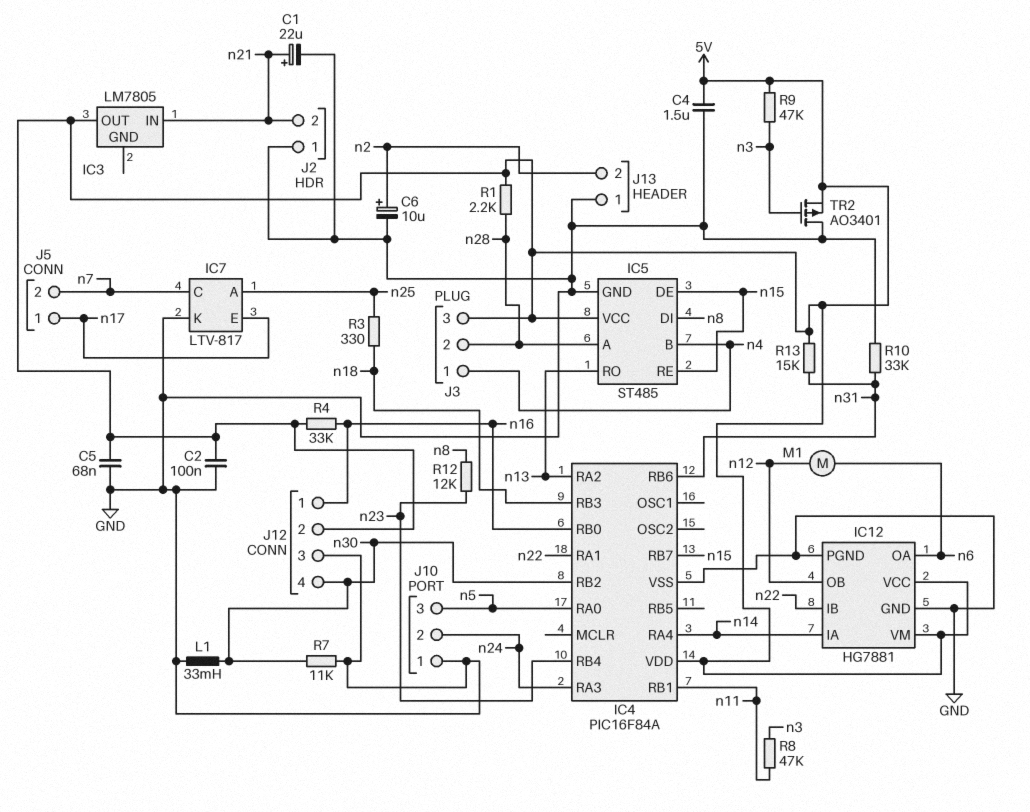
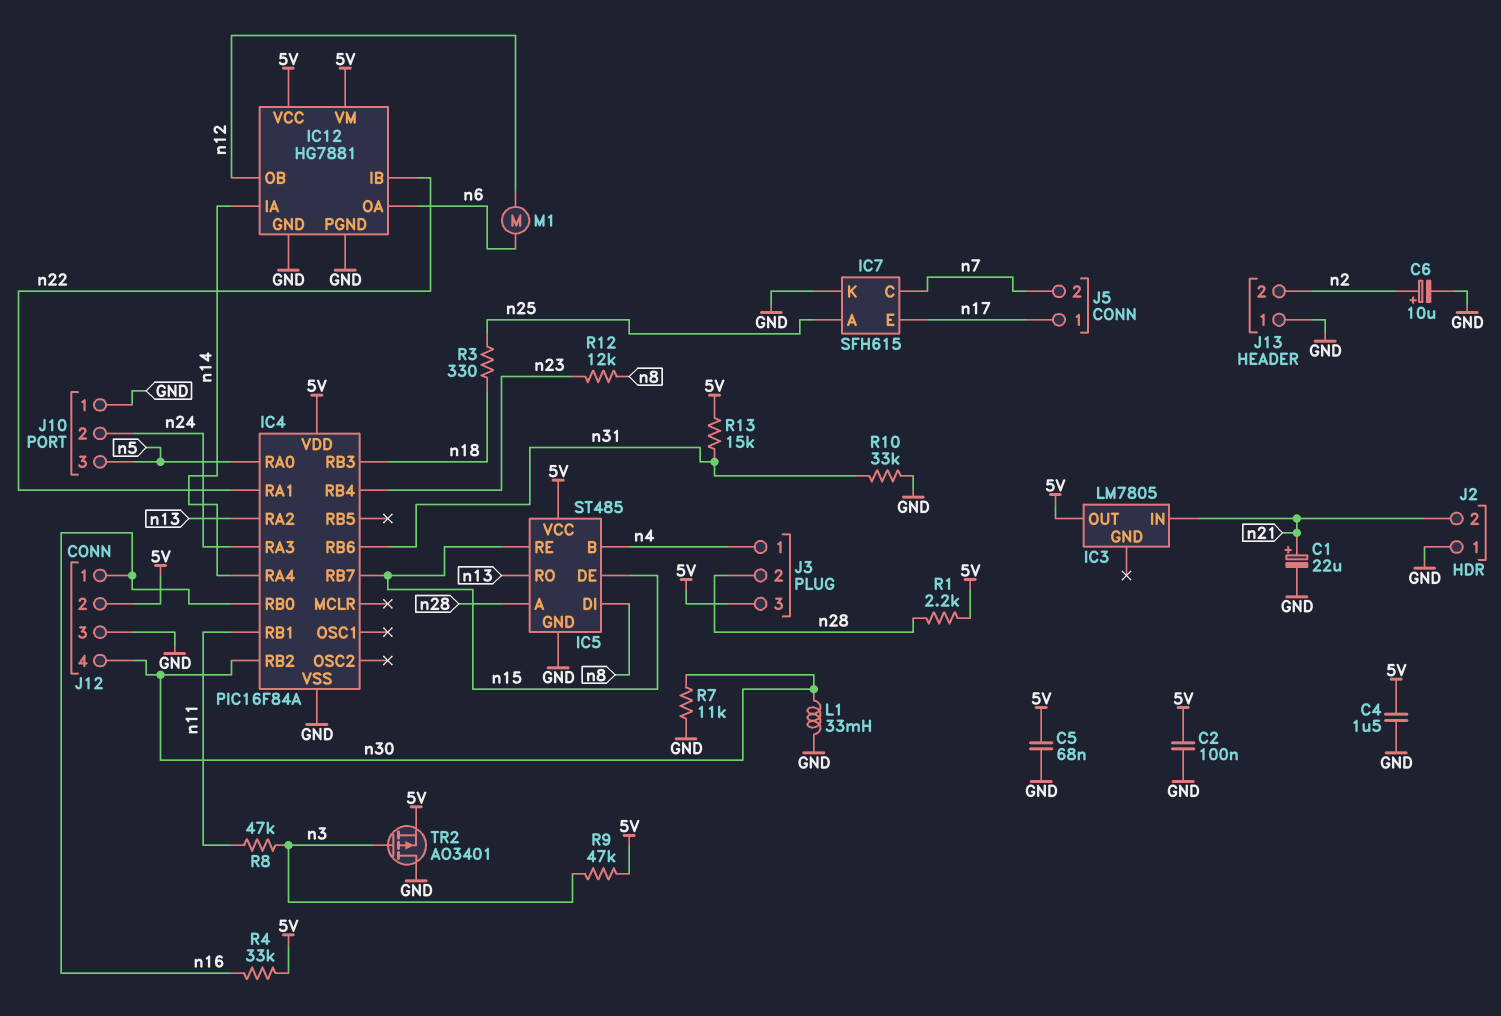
IC7: LTV-817 -> SFH615

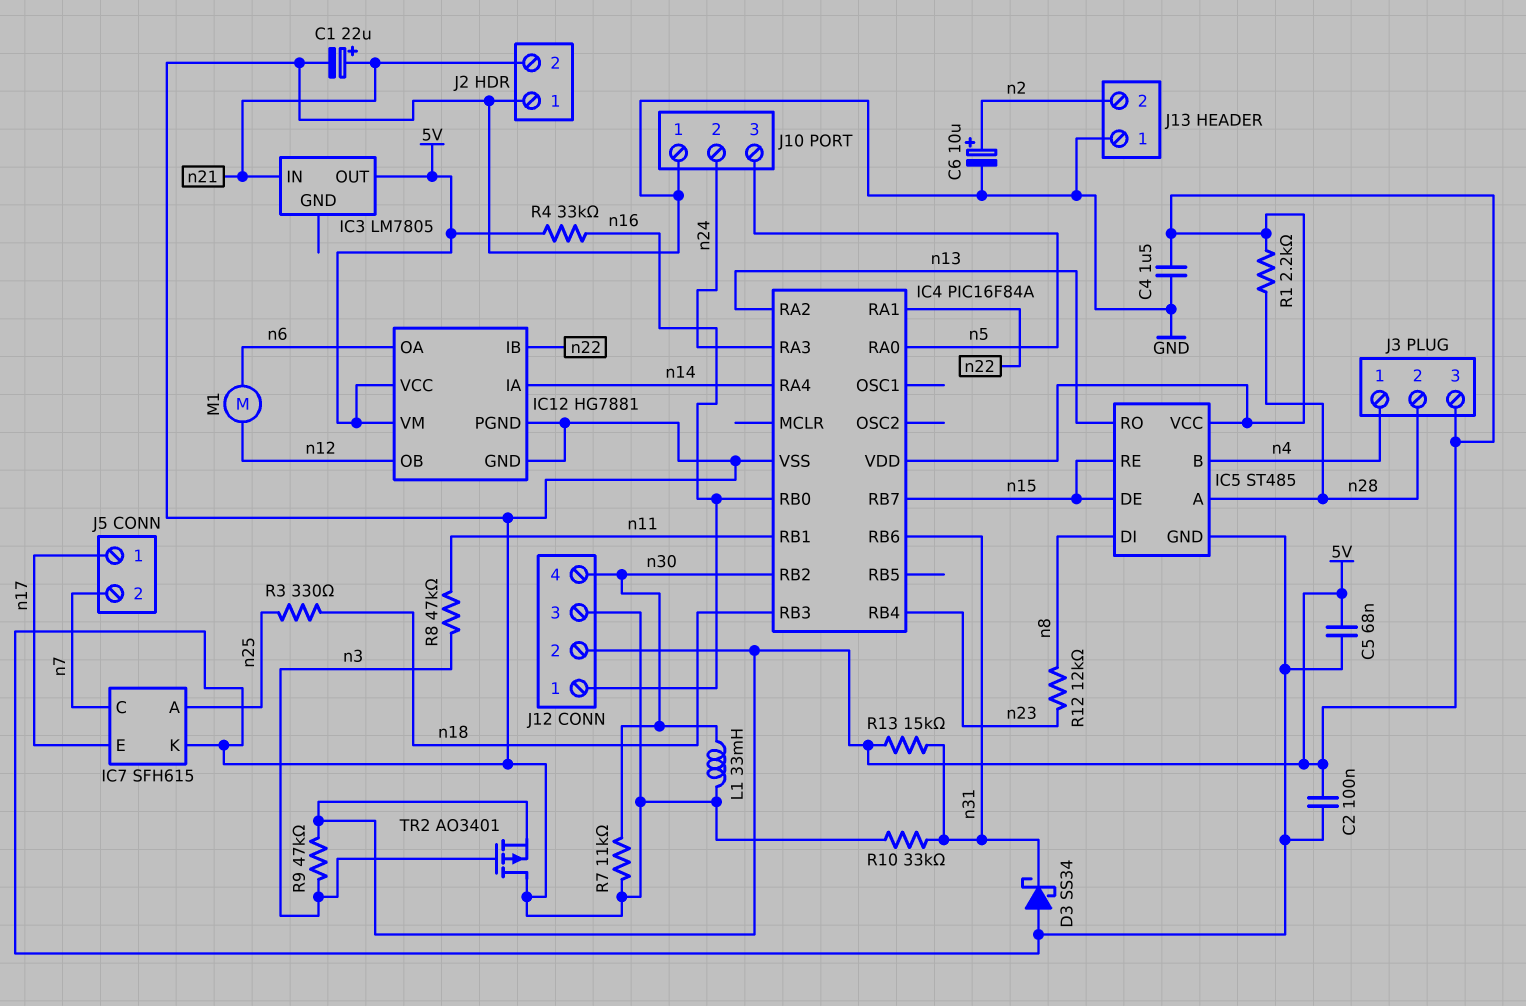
D3: none -> schottky SS34 (A GND, K n31)

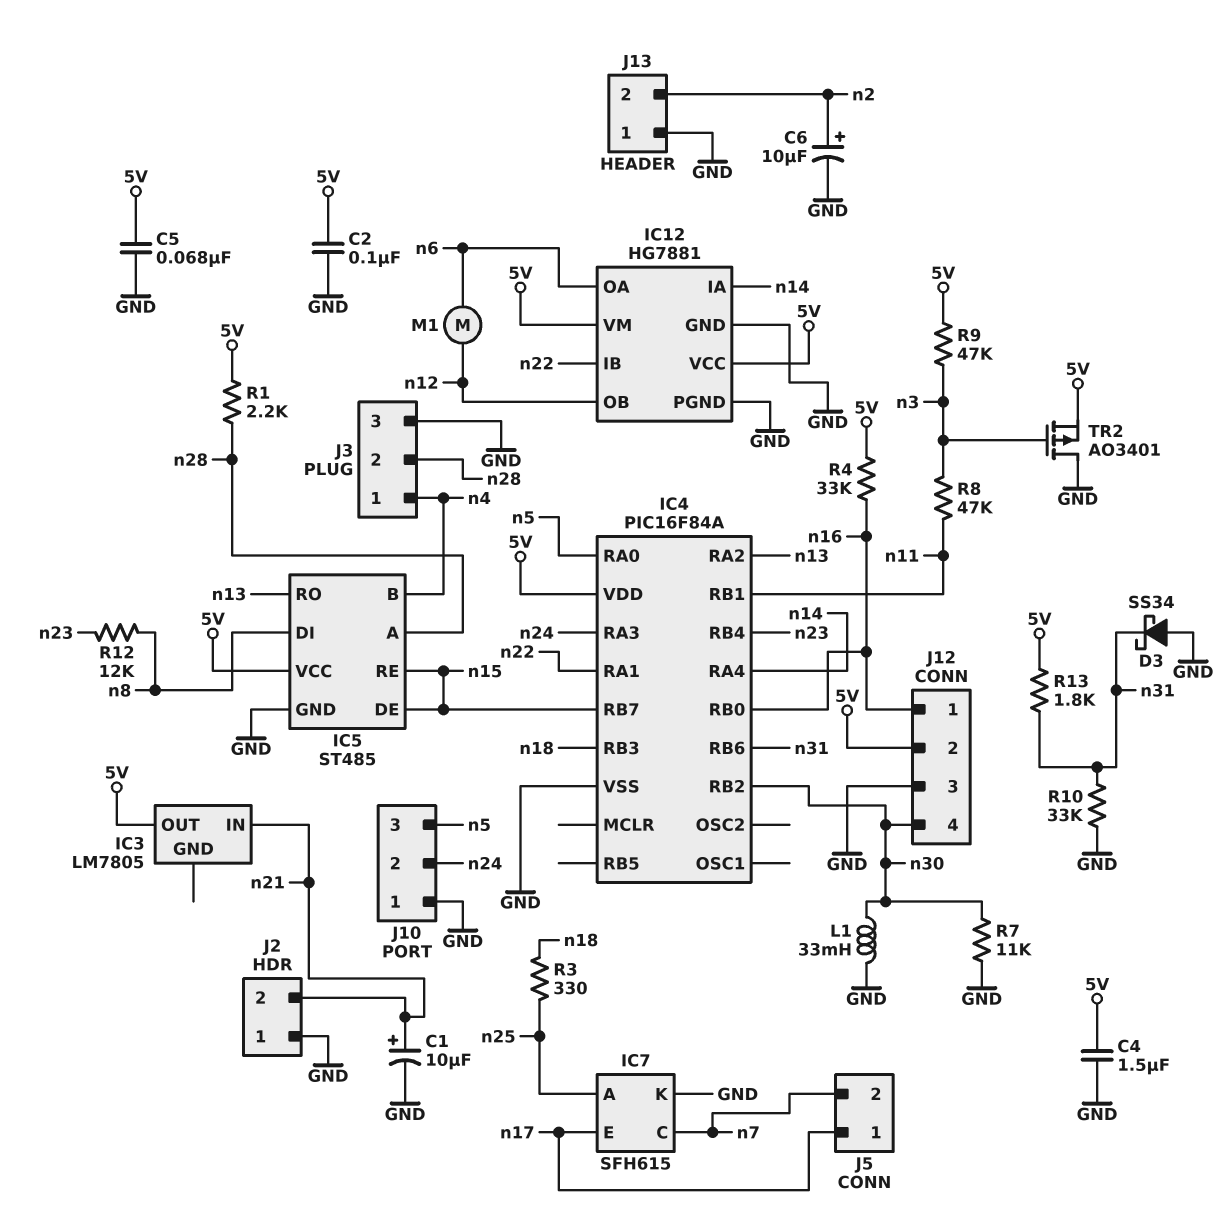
C1: 22uF (plus n21, minus GND) -> 10uF (plus n21, minus GND)
J3 pin 3: 5V -> GND
R13: 15k (5V, n31) -> 1.8k (5V, n31)

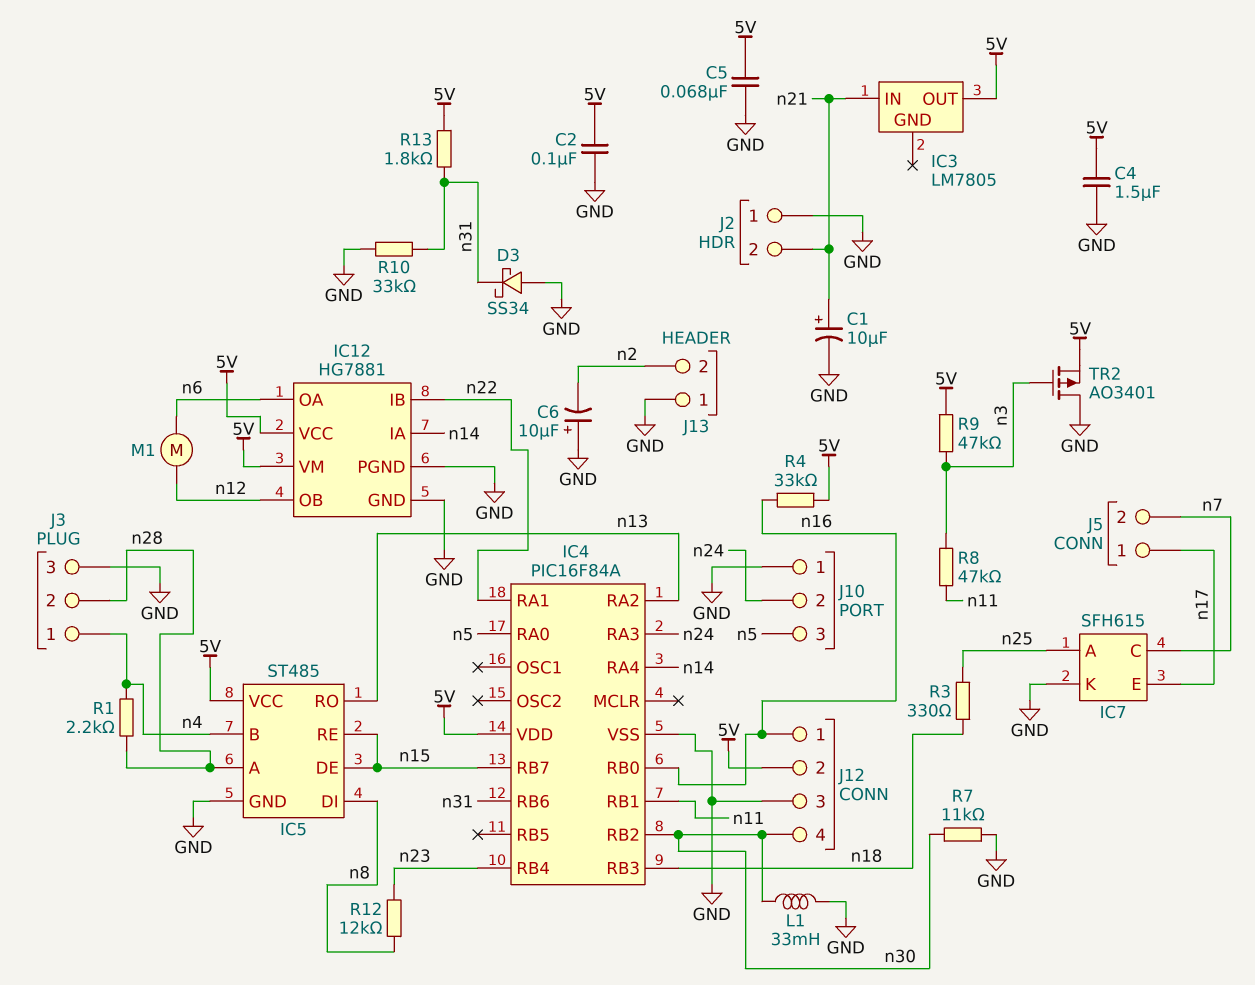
C6: 10uF (plus n2, minus GND) -> 10uF (plus GND, minus n2)
R1: 2.2k (5V, n28) -> 2.2k (n4, n28)

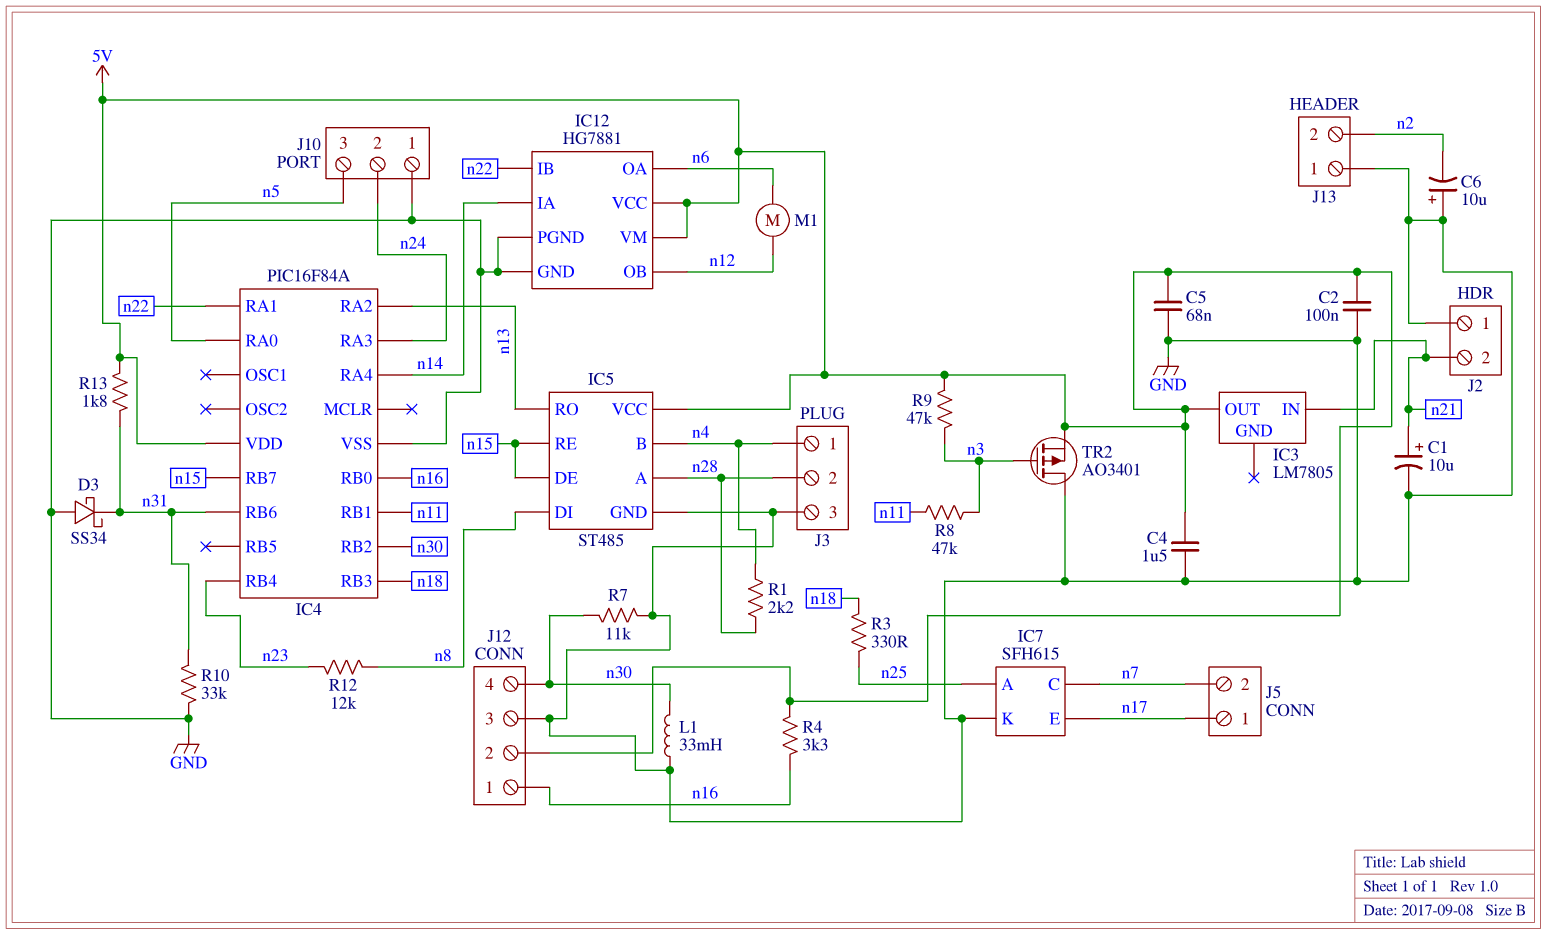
R4: 33k (5V, n16) -> 3.3k (5V, n16)

